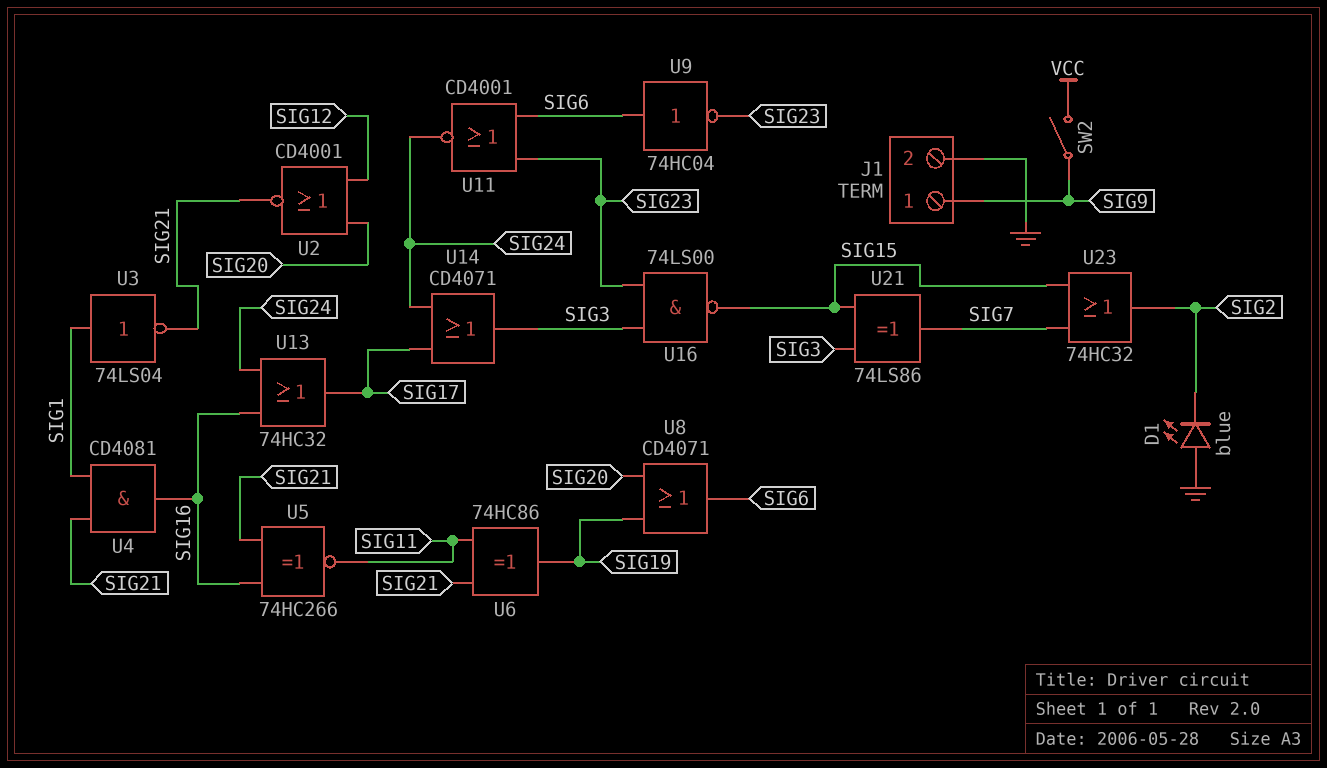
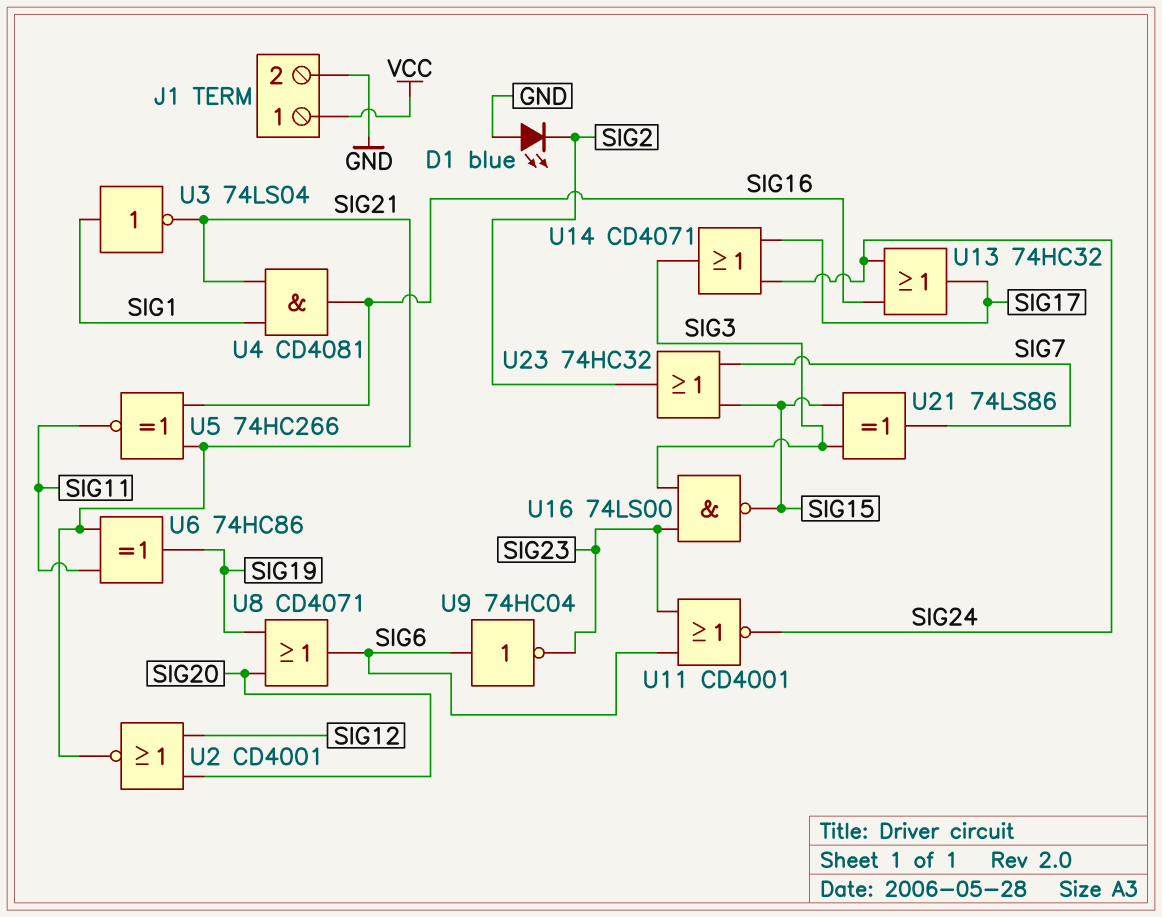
J1 pin 1: SIG9 -> VCC
SW2: switch (SIG9, VCC) -> none

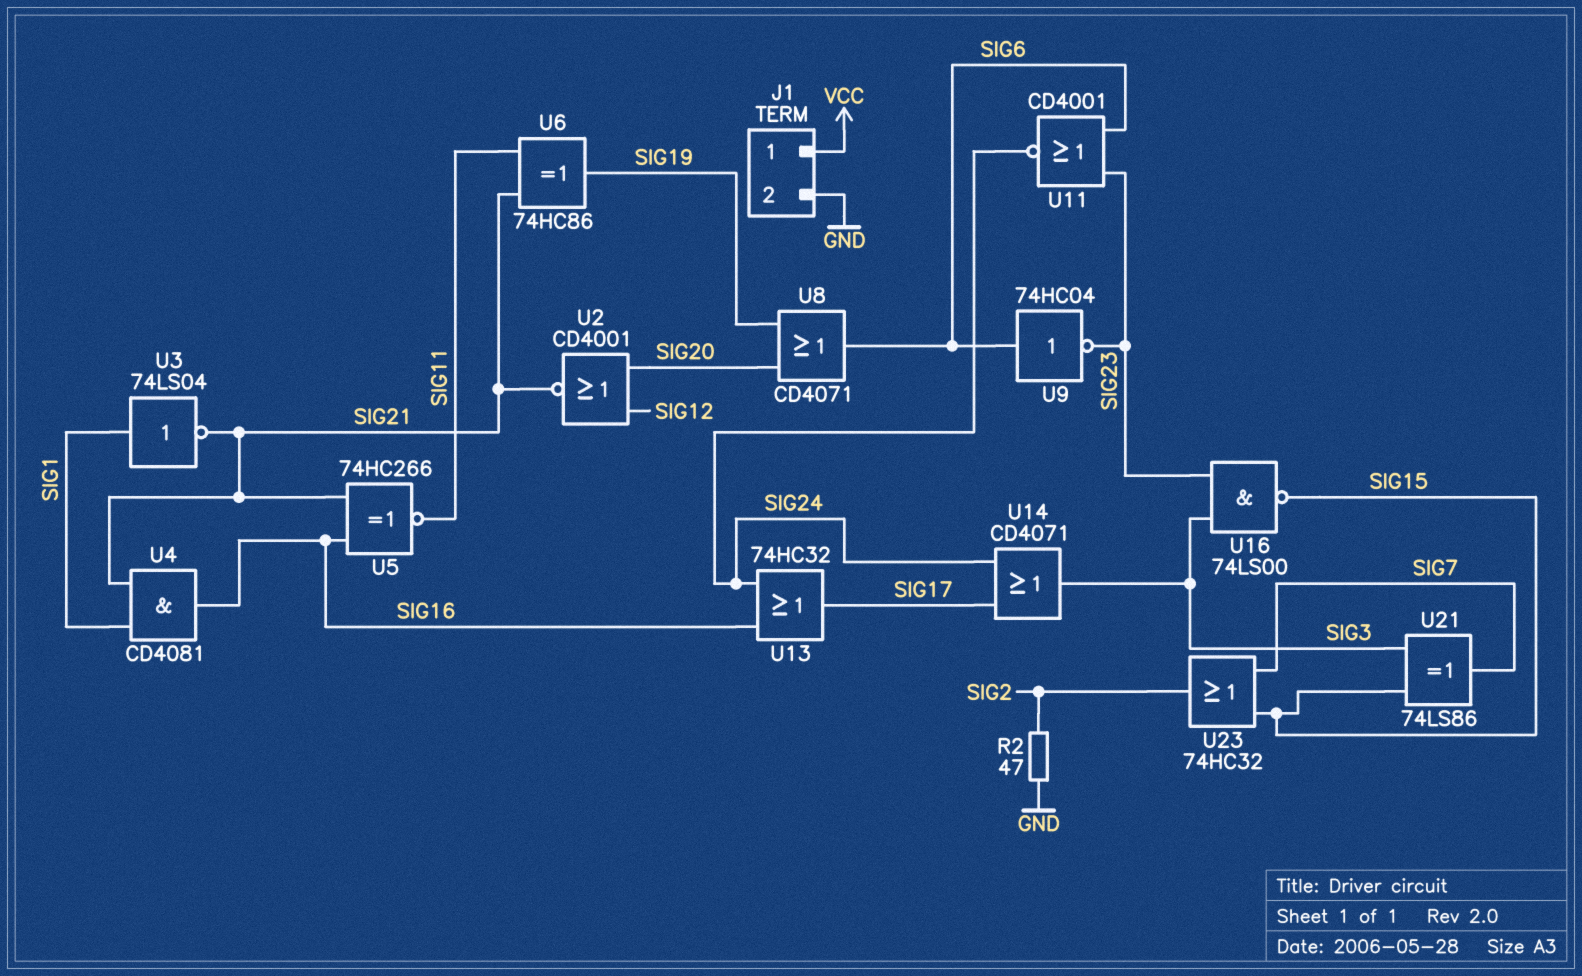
D1: LED blue (A GND, K SIG2) -> none
R2: none -> 47 (GND, SIG2)

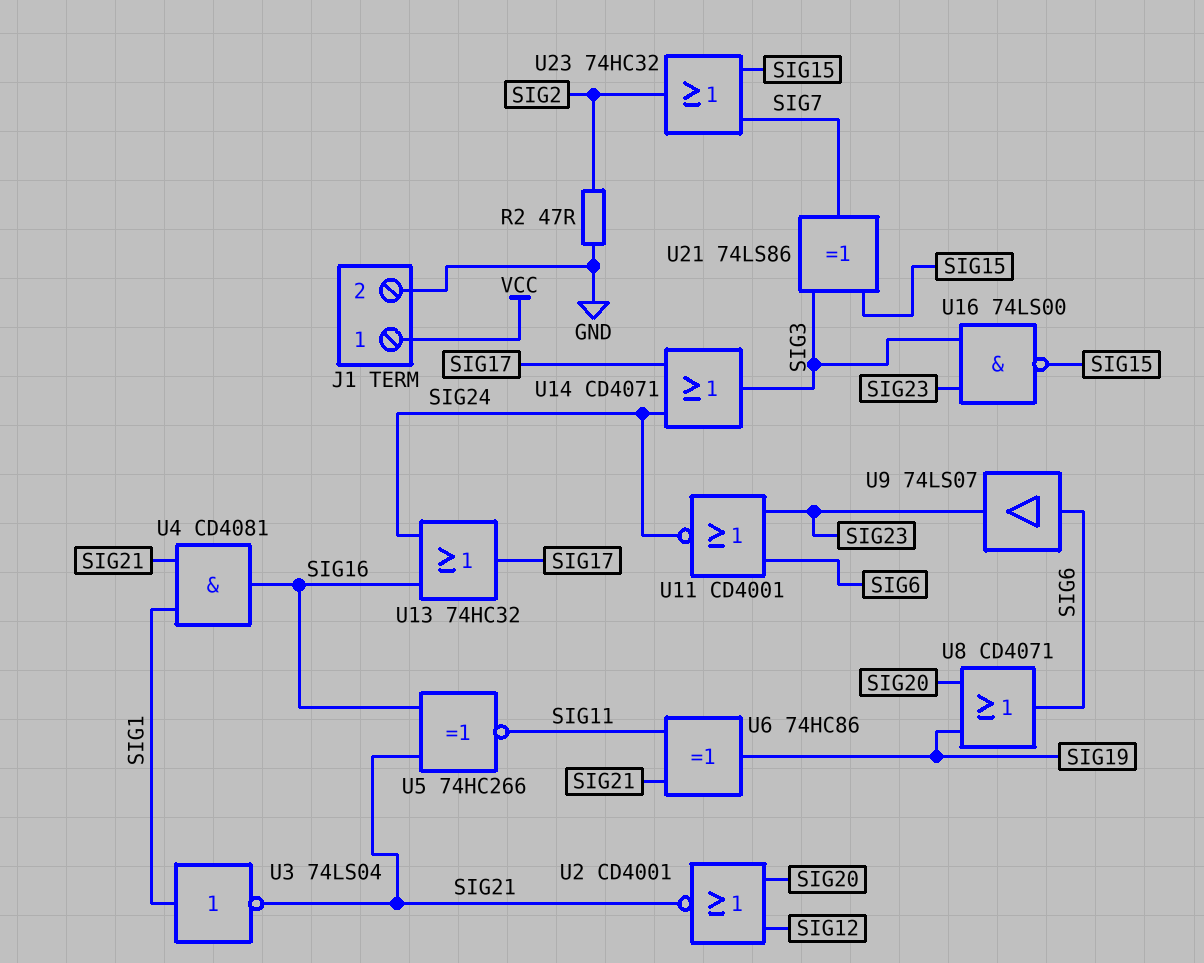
U9: NOT 74HC04 (in SIG6, out SIG23) -> buffer 74LS07 (in SIG6, out SIG23)

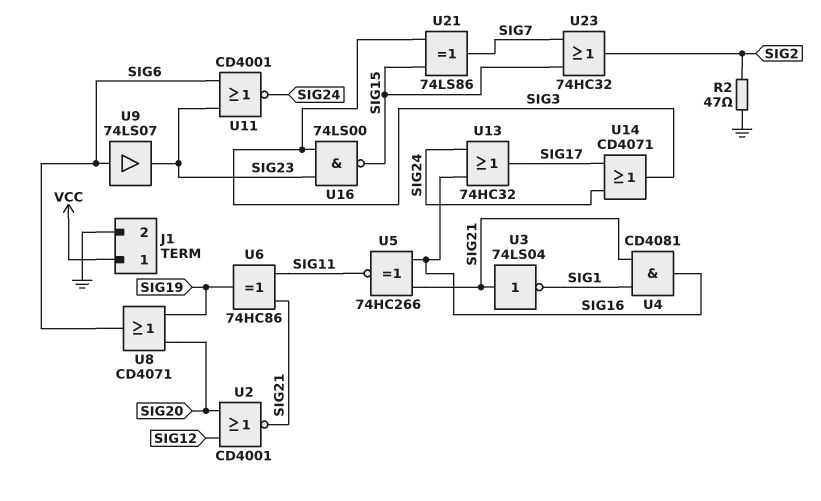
U3: NOT 74LS04 (in SIG1, out SIG21) -> NOT 74LS04 (in SIG21, out SIG1)

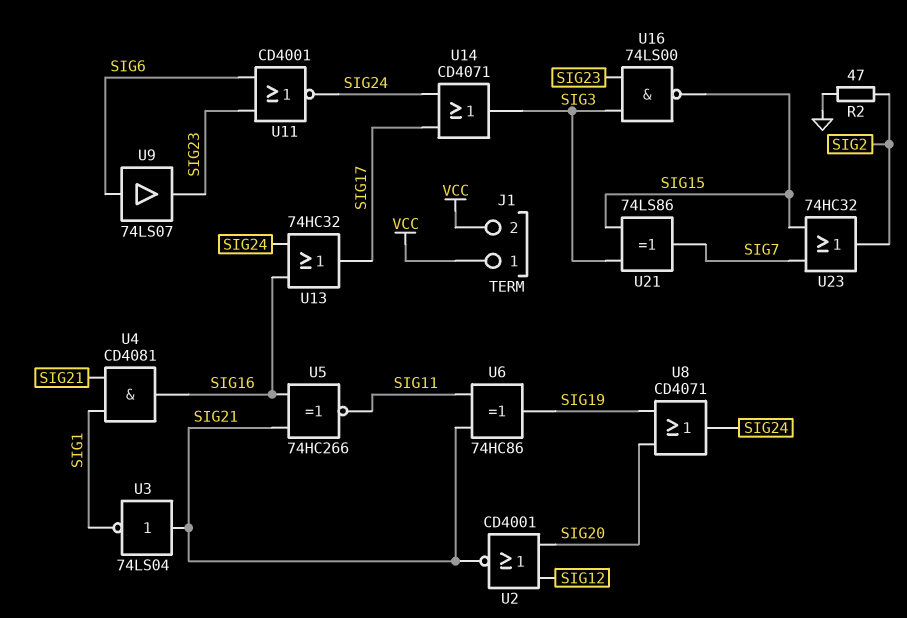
J1 pin 2: GND -> VCC
U8: OR CD4071 (in SIG19, in SIG20, out SIG6) -> OR CD4071 (in SIG19, in SIG20, out SIG24)

